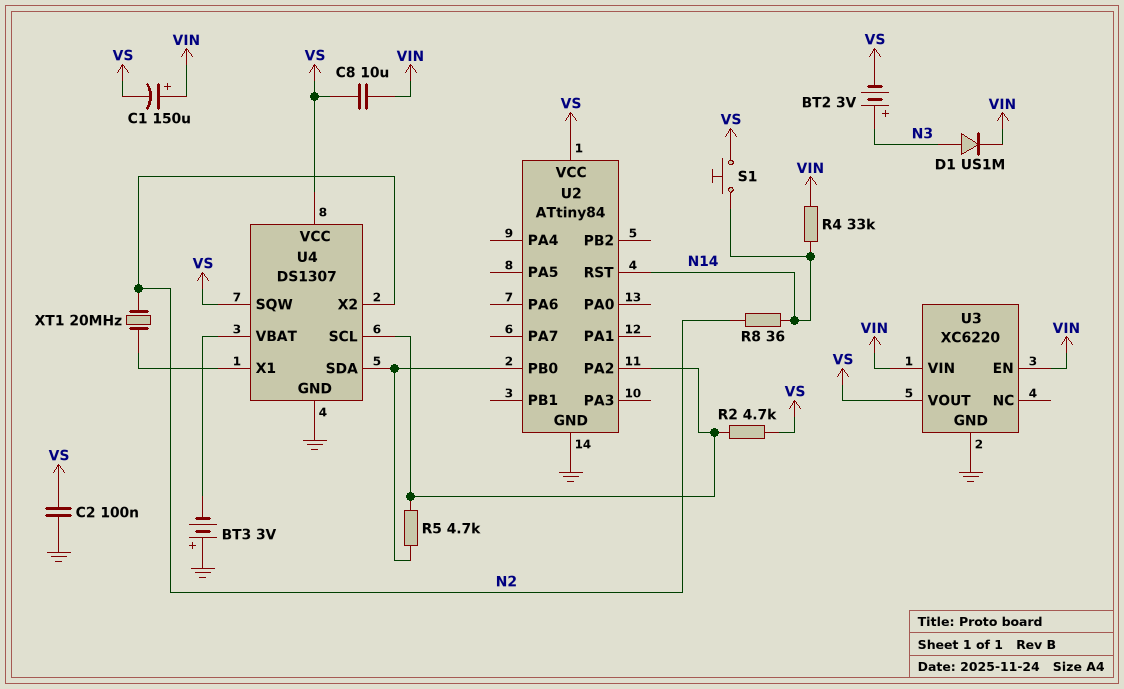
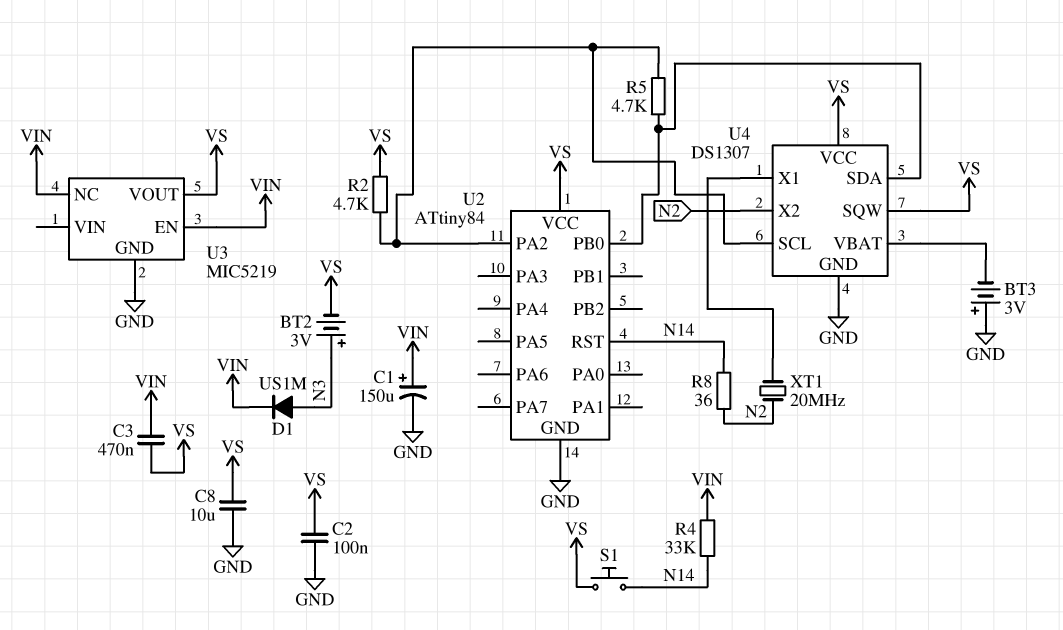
C1: 150uF (plus VIN, minus VS) -> 150uF (plus VIN, minus GND)
C3: none -> 470nF (VIN, VS)
C8: 10uF (VIN, VS) -> 10uF (GND, VS)
U3: XC6220 -> MIC5219
U3 pin NC: none -> VIN
U3 pin VIN: VIN -> none

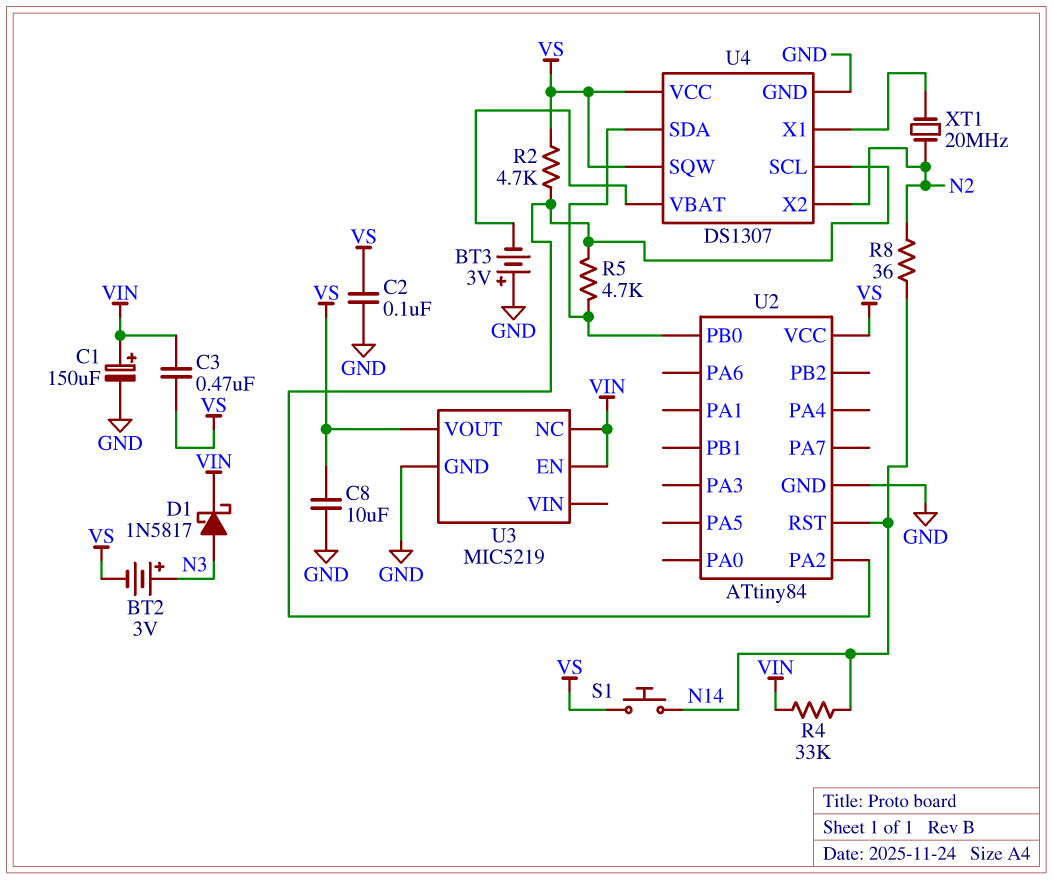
D1: diode US1M (A N3, K VIN) -> schottky 1N5817 (A N3, K VIN)

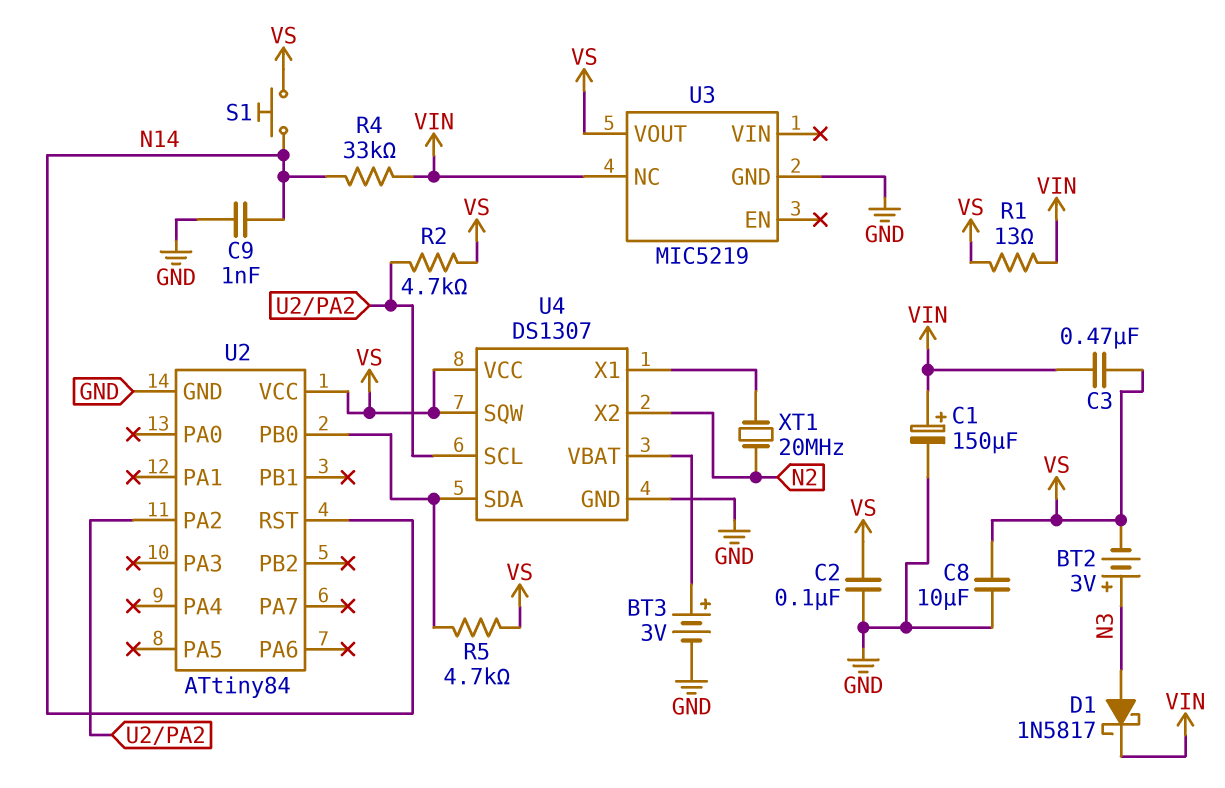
BT3: 3V (plus GND, minus U4/VBAT) -> 3V (plus U4/VBAT, minus GND)
C9: none -> 1nF (GND, N14)
R1: none -> 13 (VIN, VS)
R5: 4.7k (U2/PA2, U2/PB0) -> 4.7k (U2/PB0, VS)
R8: 36 (N2, N14) -> none
U3 pin EN: VIN -> none

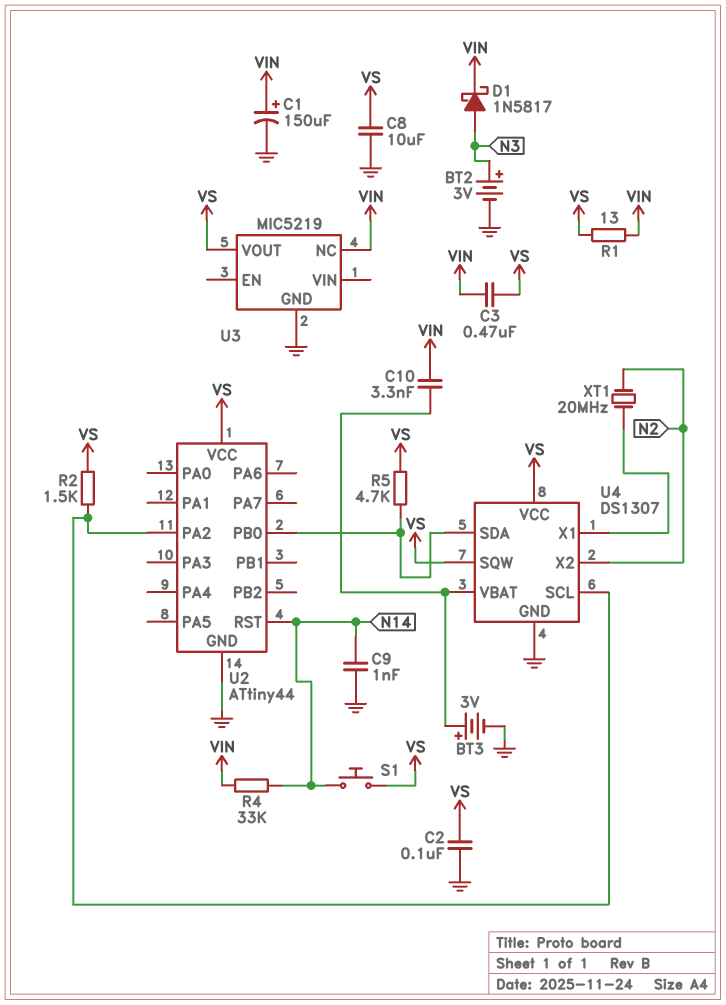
BT2: 3V (plus N3, minus VS) -> 3V (plus N3, minus GND)
C10: none -> 3.3nF (U4/VBAT, VIN)
R2: 4.7k (U2/PA2, VS) -> 1.5k (U2/PA2, VS)
U2: ATtiny84 -> ATtiny44

